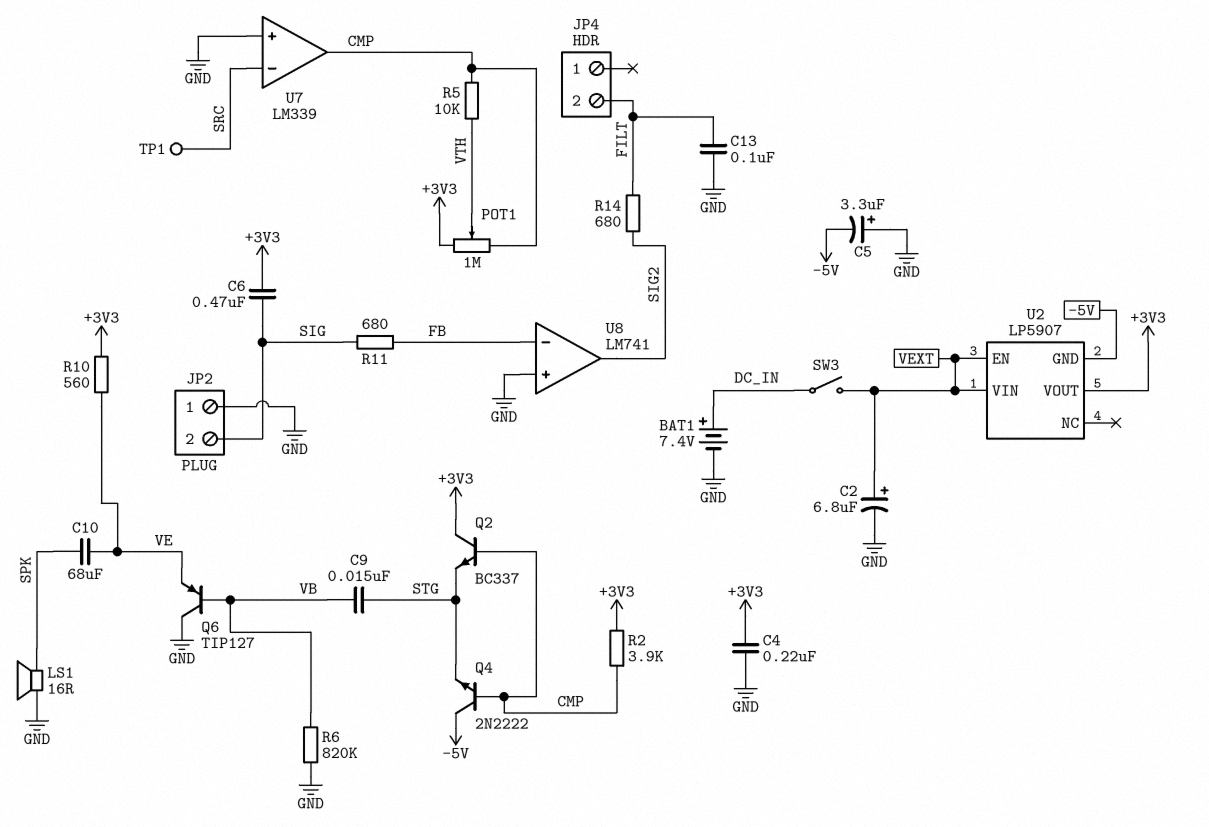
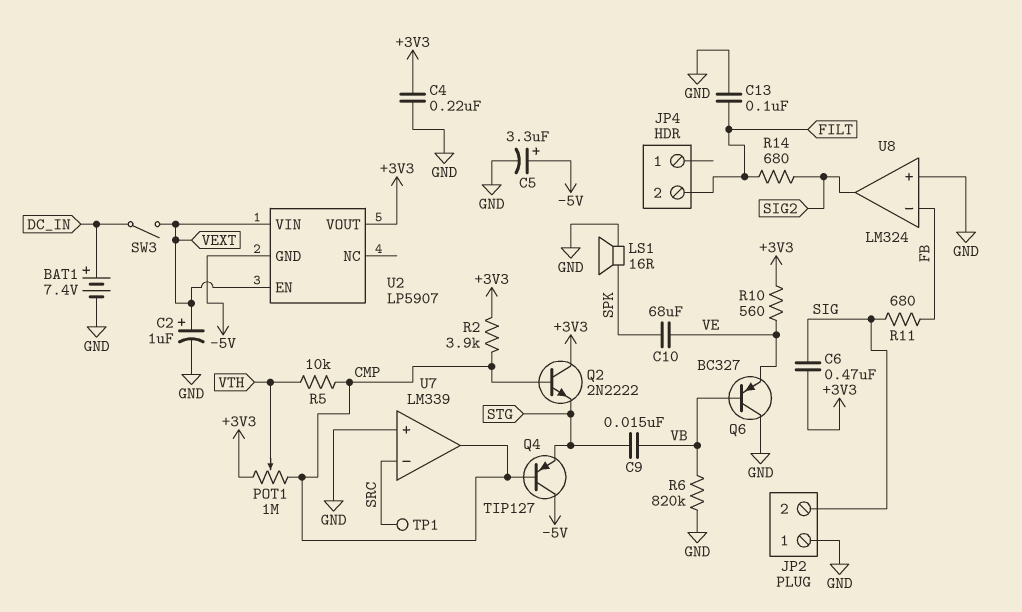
C2: 6.8uF (plus VEXT, minus GND) -> 1uF (plus VEXT, minus GND)
C5: 3.3uF (plus GND, minus -5V) -> 3.3uF (plus -5V, minus GND)
Q2: NPN BC337 (B CMP, C +3V3, E STG) -> NPN 2N2222 (B CMP, C +3V3, E STG)
Q4: NPN 2N2222 (B CMP, C -5V, E STG) -> PNP TIP127 (B CMP, C -5V, E STG)
Q6: PNP TIP127 (B VB, C GND, E VE) -> PNP BC327 (B VB, C GND, E VE)
U8: LM741 -> LM324

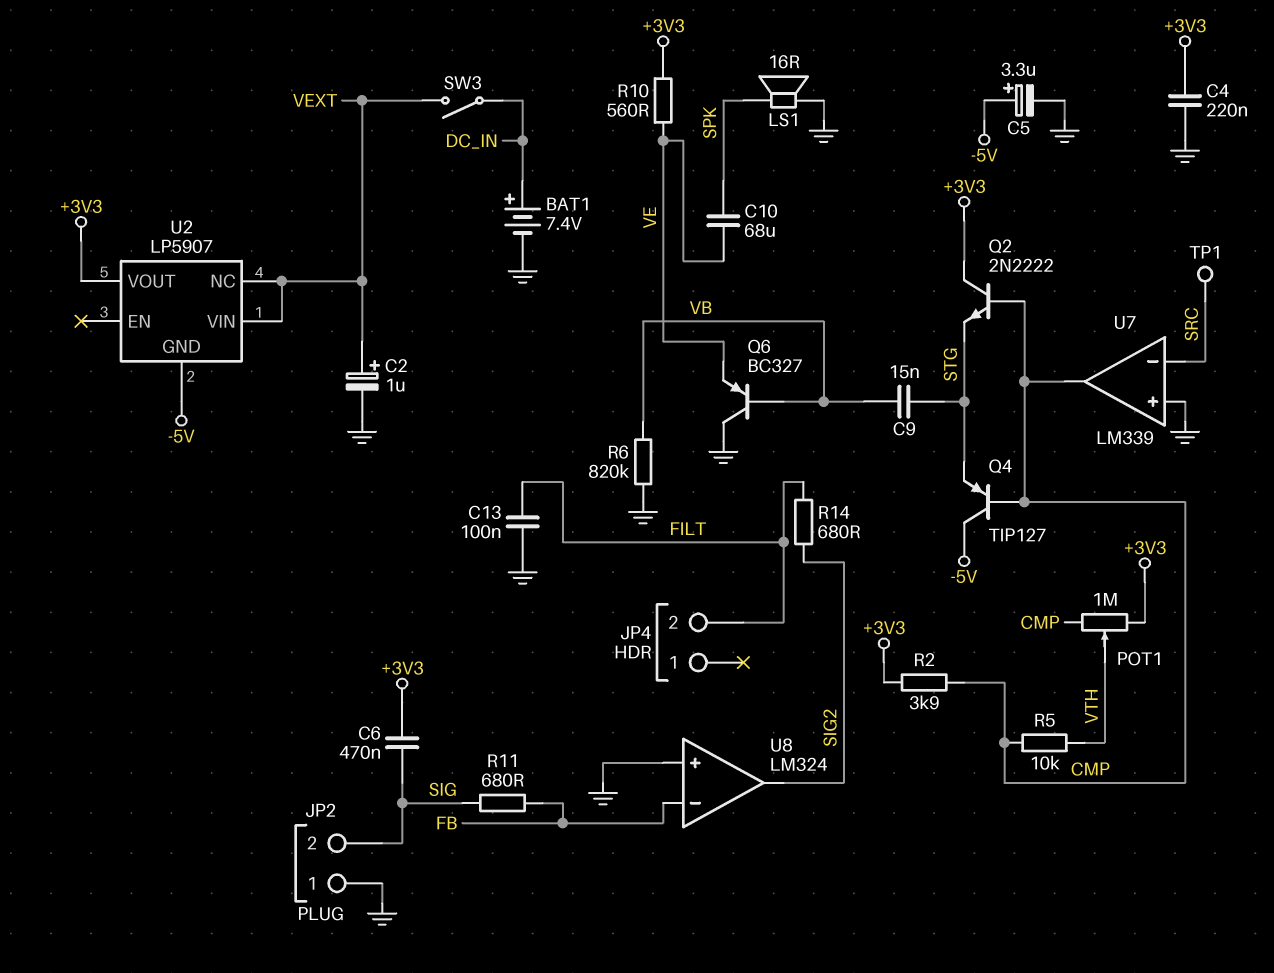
U2 pin EN: VEXT -> none
U2 pin NC: none -> VEXT

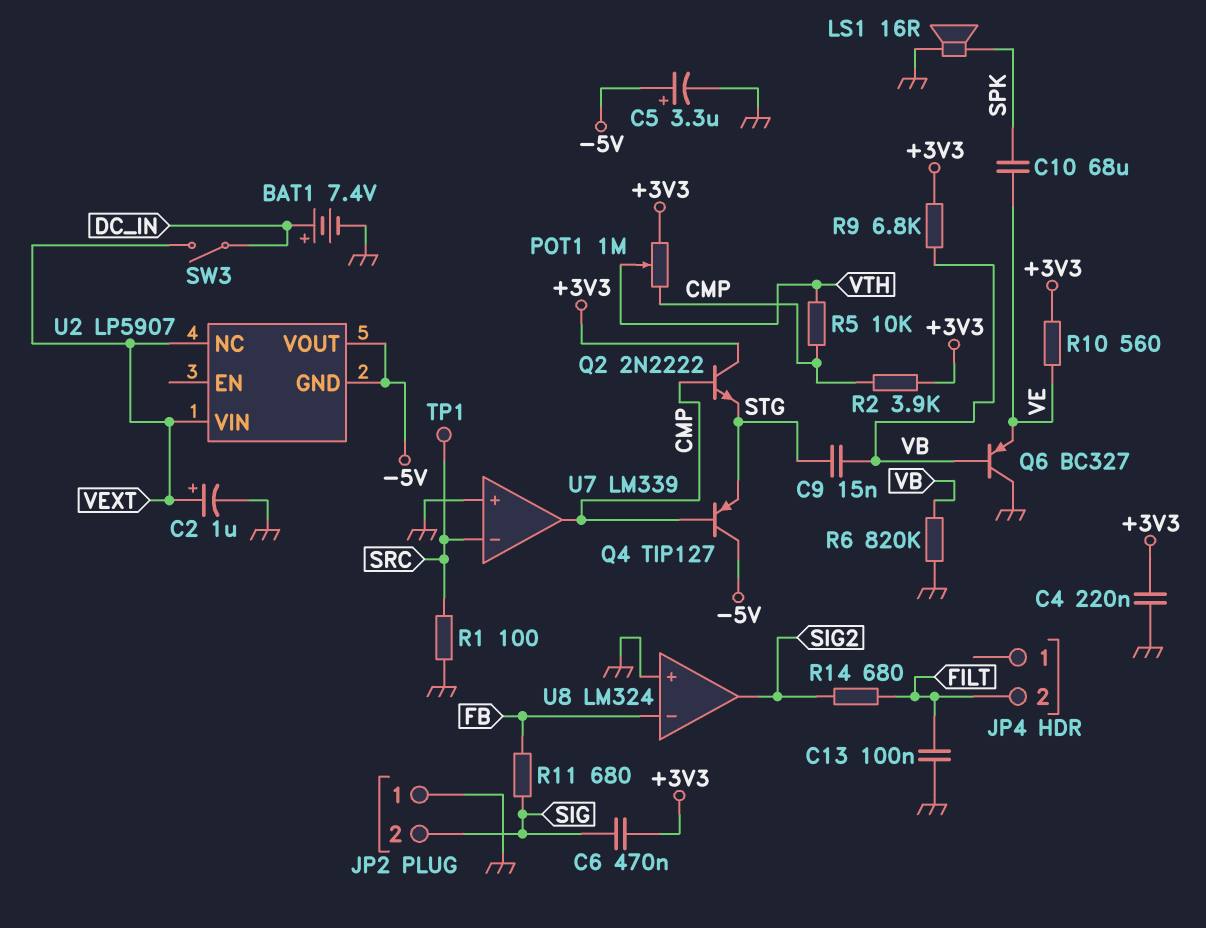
R1: none -> 100 (GND, SRC)
R9: none -> 6.8k (+3V3, VB)
U2 pin VOUT: +3V3 -> -5V

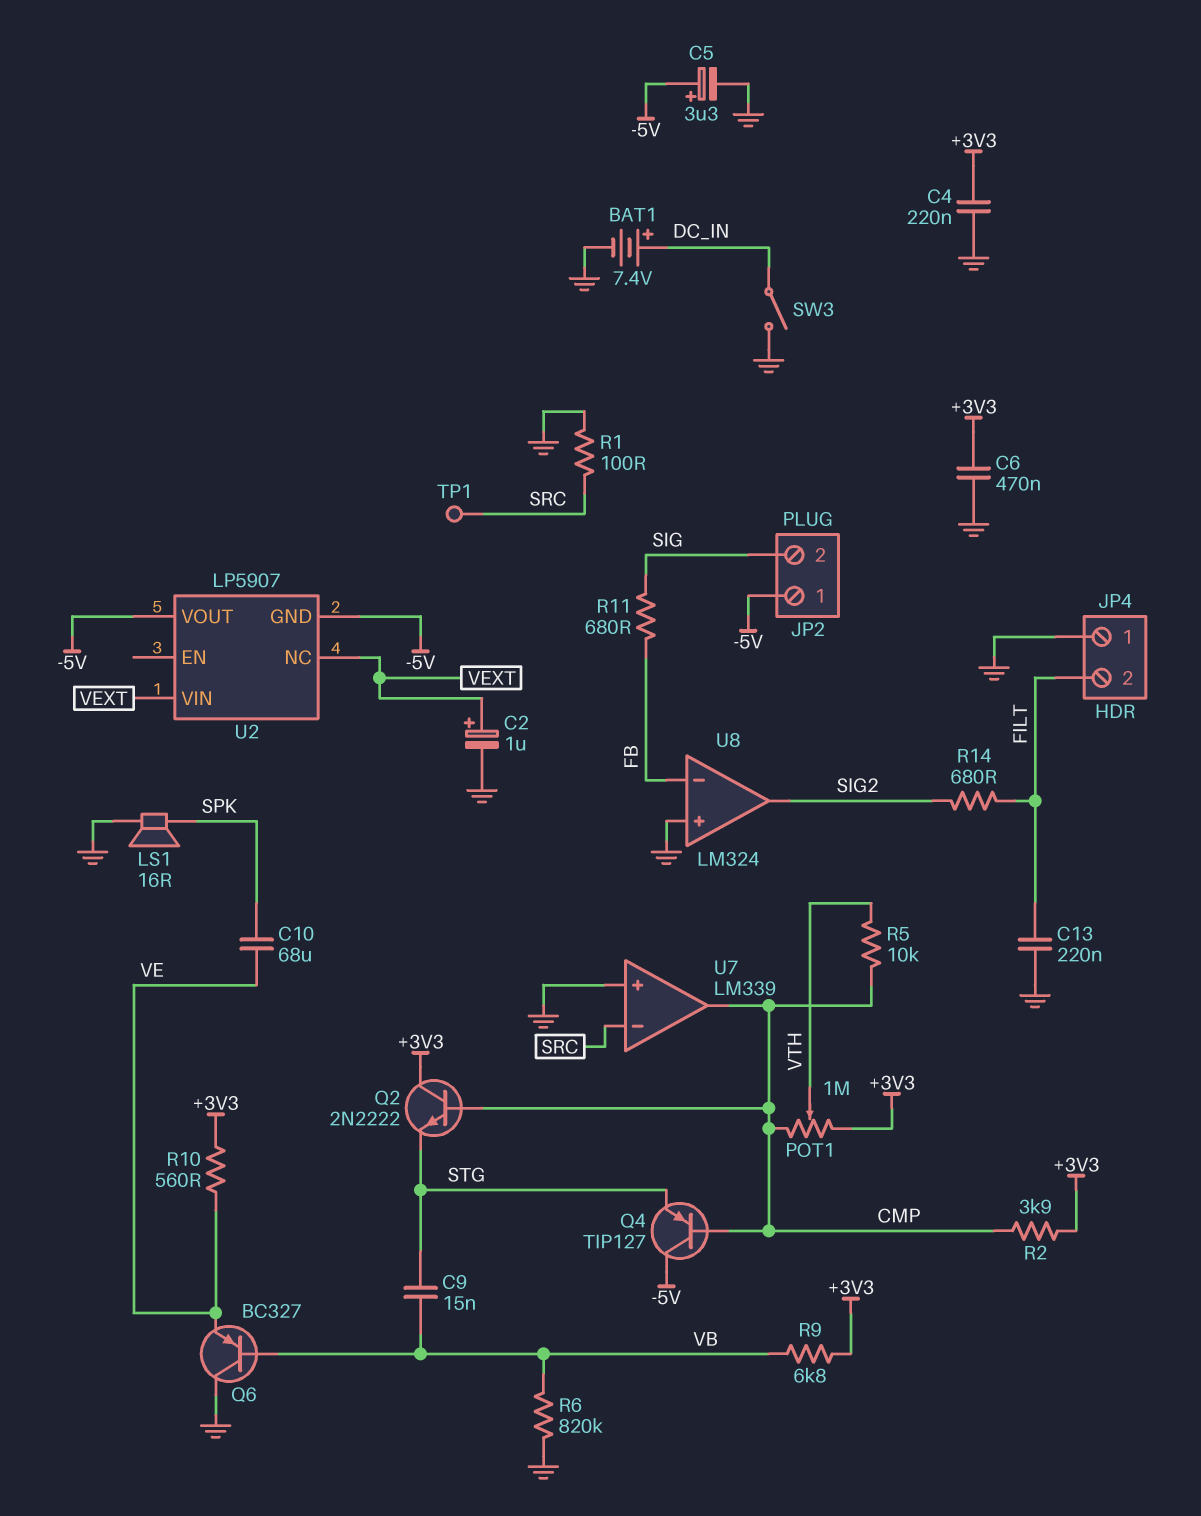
C6: 470nF (+3V3, SIG) -> 470nF (+3V3, GND)
C13: 100nF (FILT, GND) -> 220nF (FILT, GND)
JP2 pin 1: GND -> -5V
JP4 pin 1: none -> GND
SW3: switch (DC_IN, VEXT) -> switch (DC_IN, GND)

